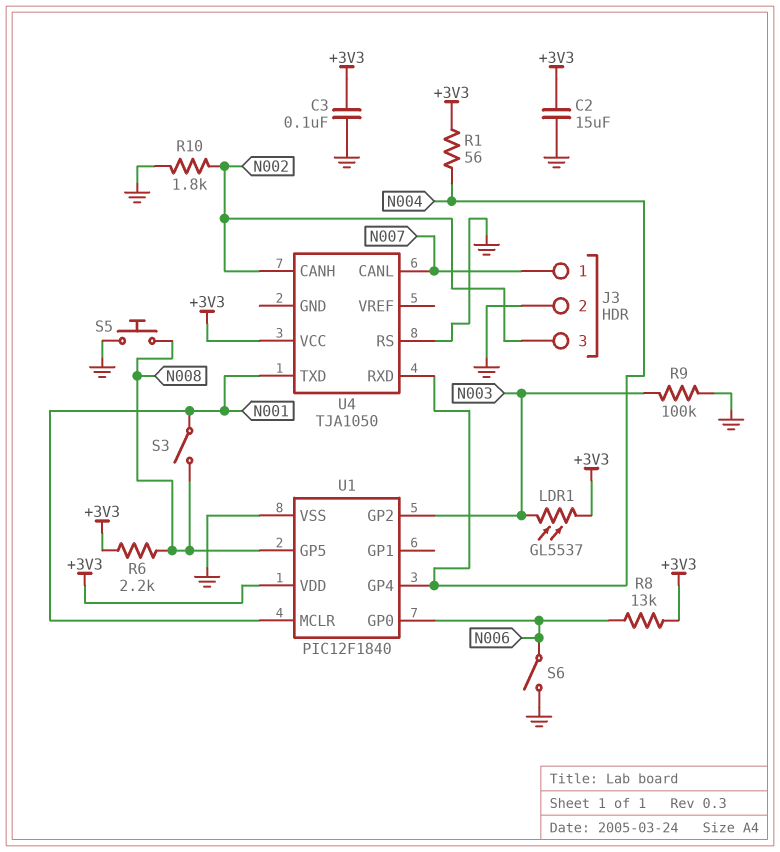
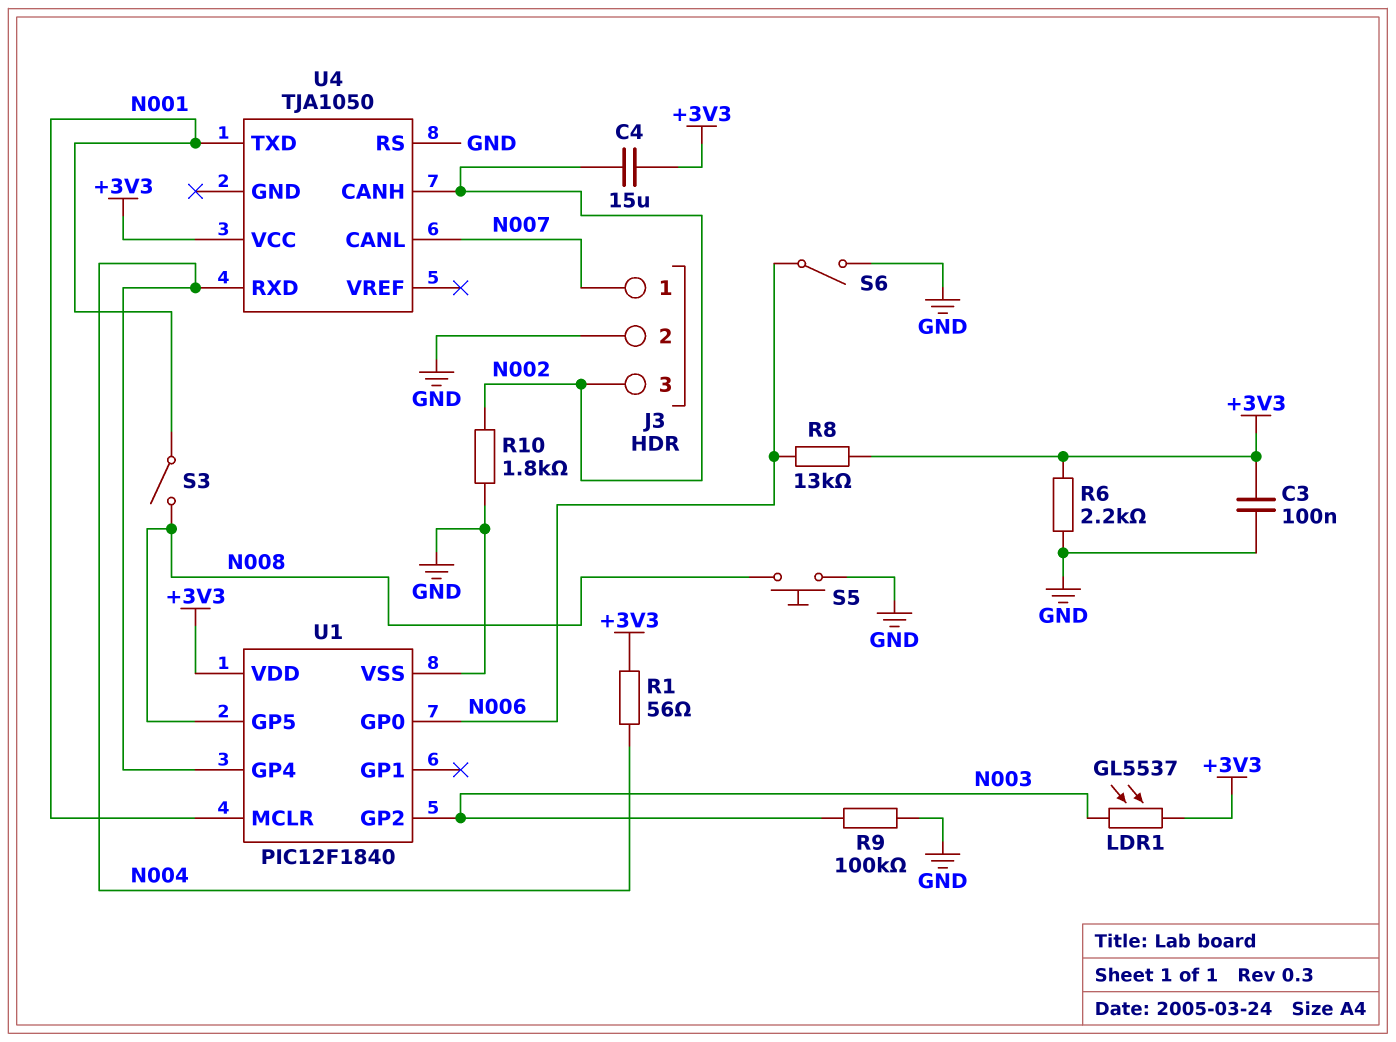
C2: 15uF (+3V3, GND) -> none
C4: none -> 15uF (+3V3, N002)
R6: 2.2k (+3V3, N008) -> 2.2k (+3V3, GND)

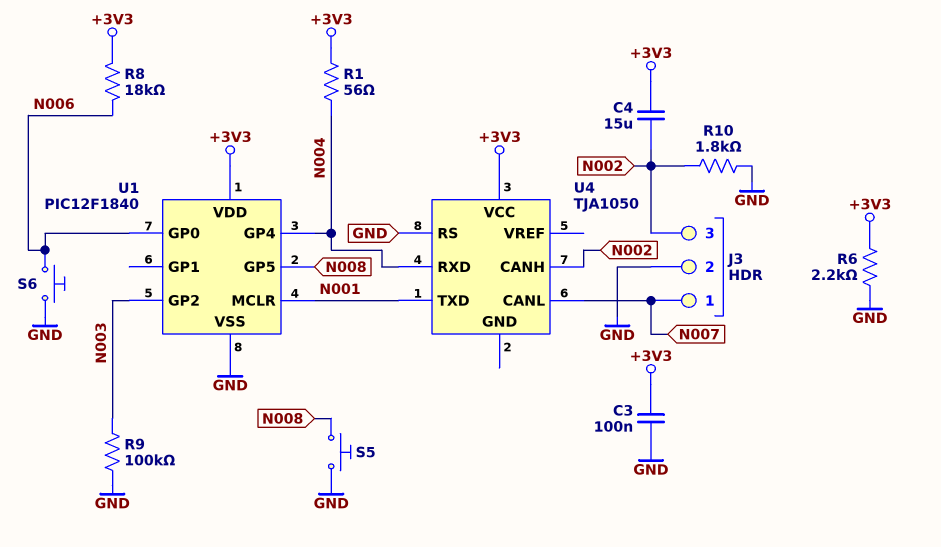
LDR1: GL5537 (+3V3, N003) -> none
R8: 13k (+3V3, N006) -> 18k (+3V3, N006)
S3: switch (N001, N008) -> none
S6: switch (GND, N006) -> button (GND, N006)

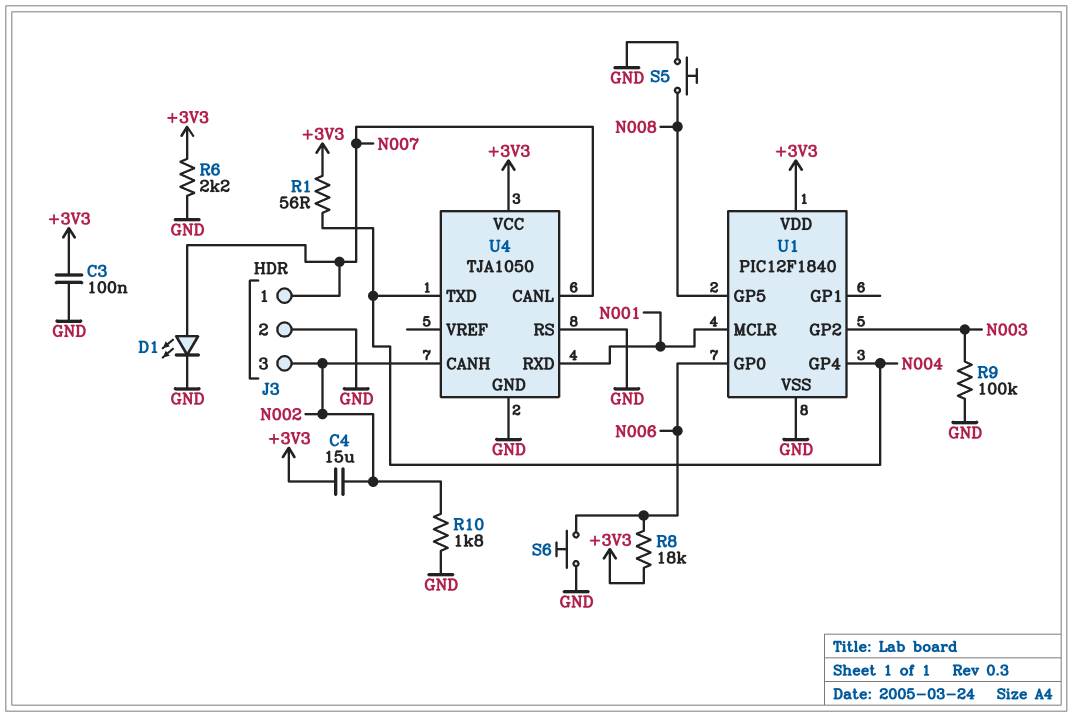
D1: none -> LED (A N007, K GND)
U4 pin GND: none -> GND
U4 pin RXD: N004 -> N001
U4 pin TXD: N001 -> N004

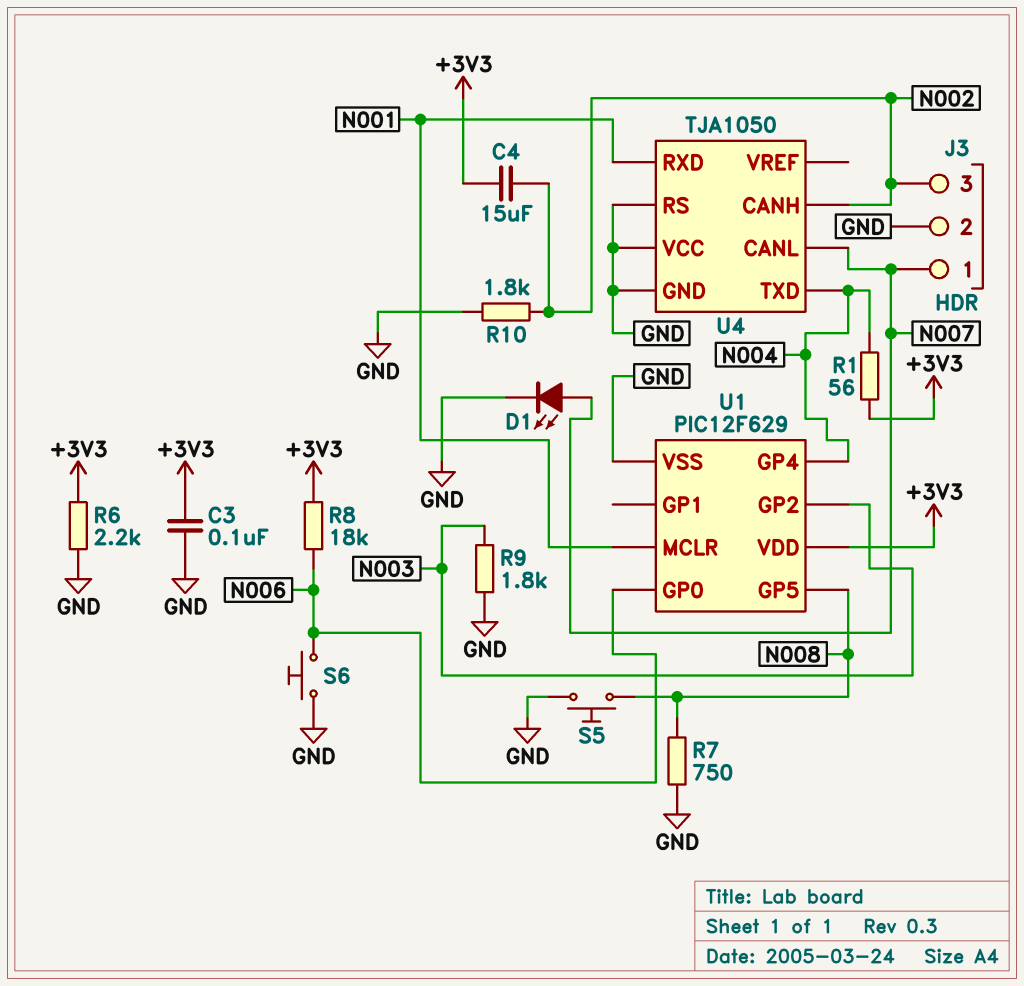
R7: none -> 750 (GND, N008)
R9: 100k (GND, N003) -> 1.8k (GND, N003)
U1: PIC12F1840 -> PIC12F629
U4 pin VCC: +3V3 -> GND

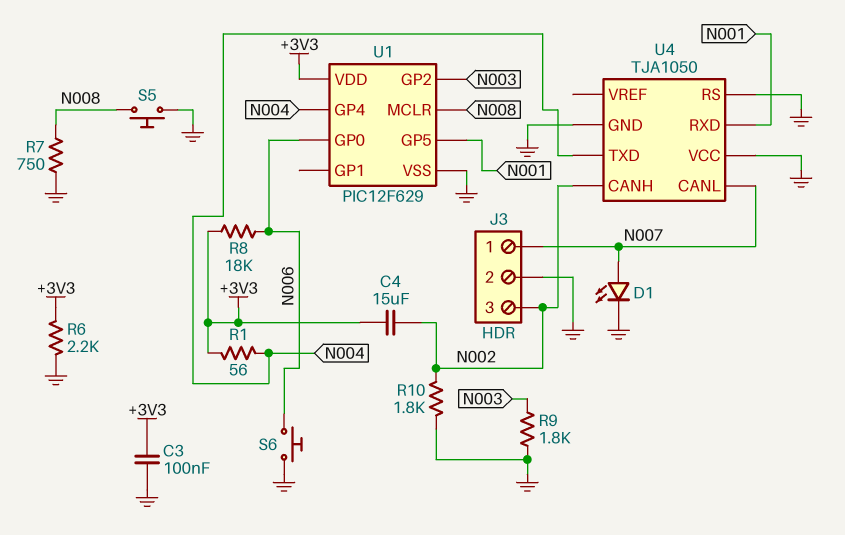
U1 pin GP5: N008 -> N001
U1 pin MCLR: N001 -> N008

